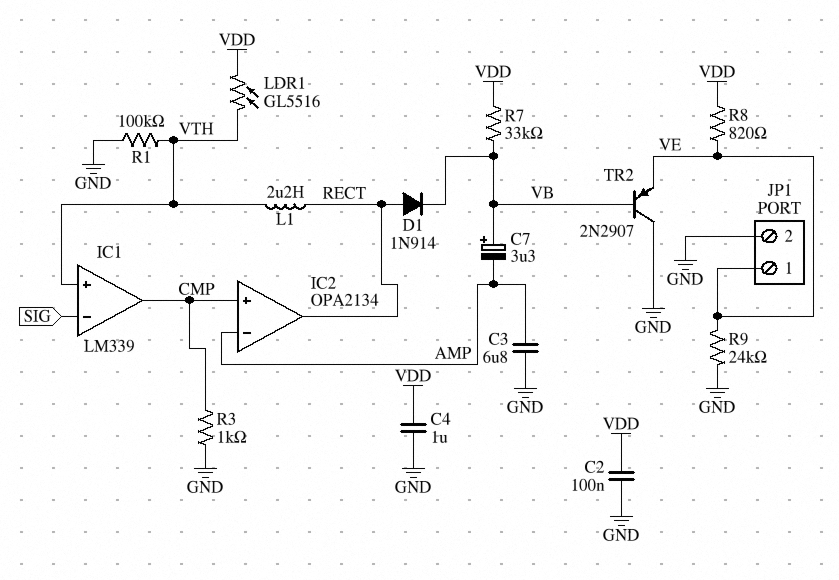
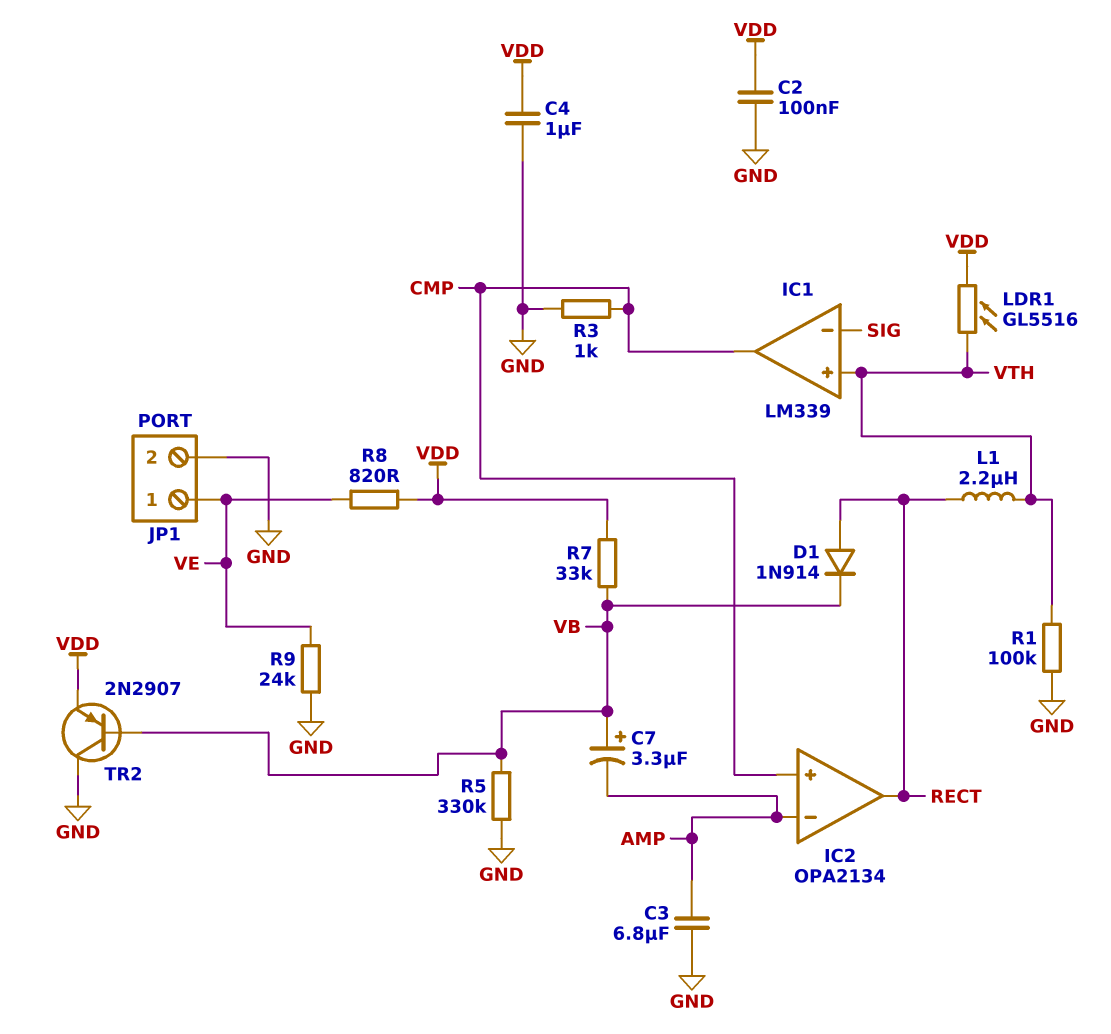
R5: none -> 330k (GND, VB)
TR2: PNP 2N2907 (B VB, C GND, E VE) -> PNP 2N2907 (B VB, C GND, E VDD)

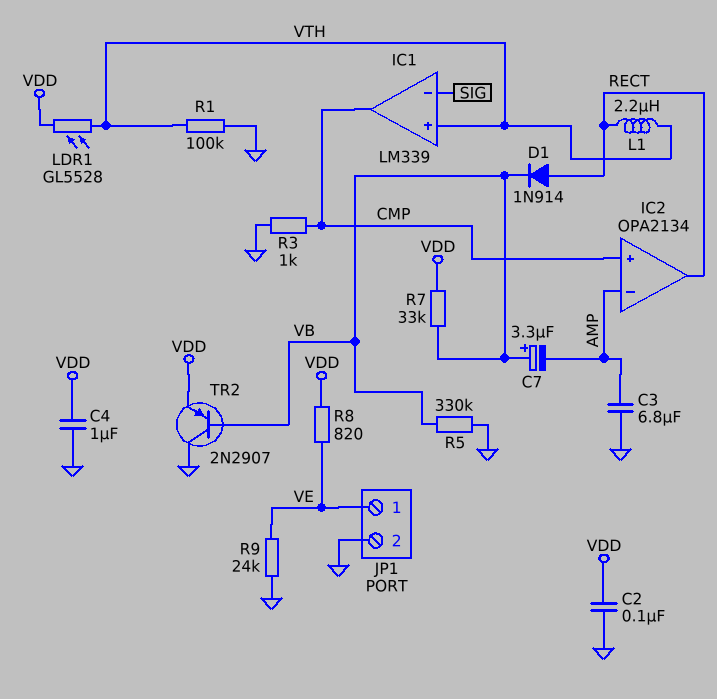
LDR1: GL5516 (VDD, VTH) -> GL5528 (VDD, VTH)

